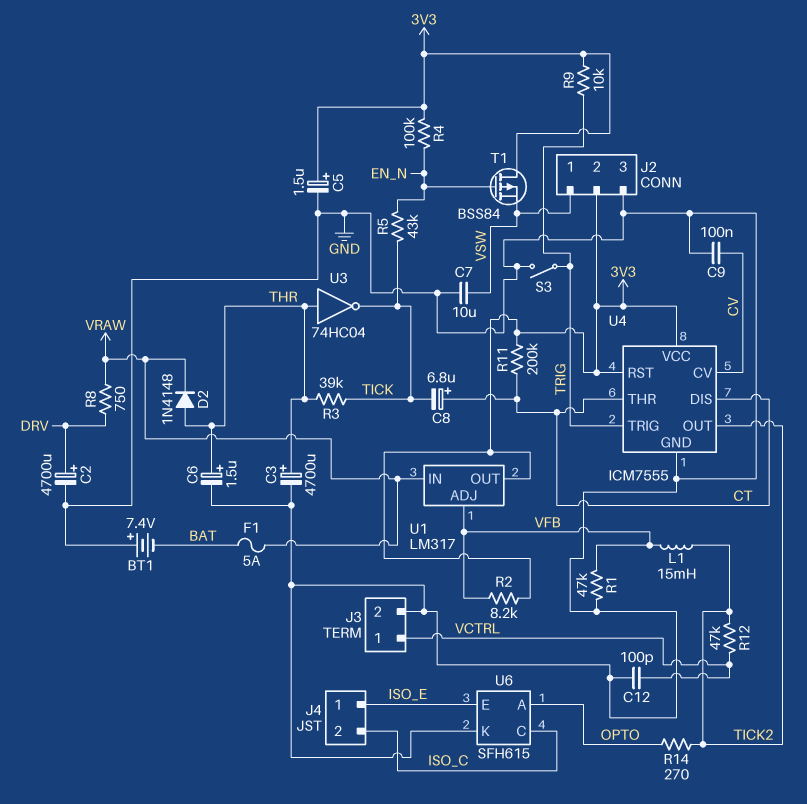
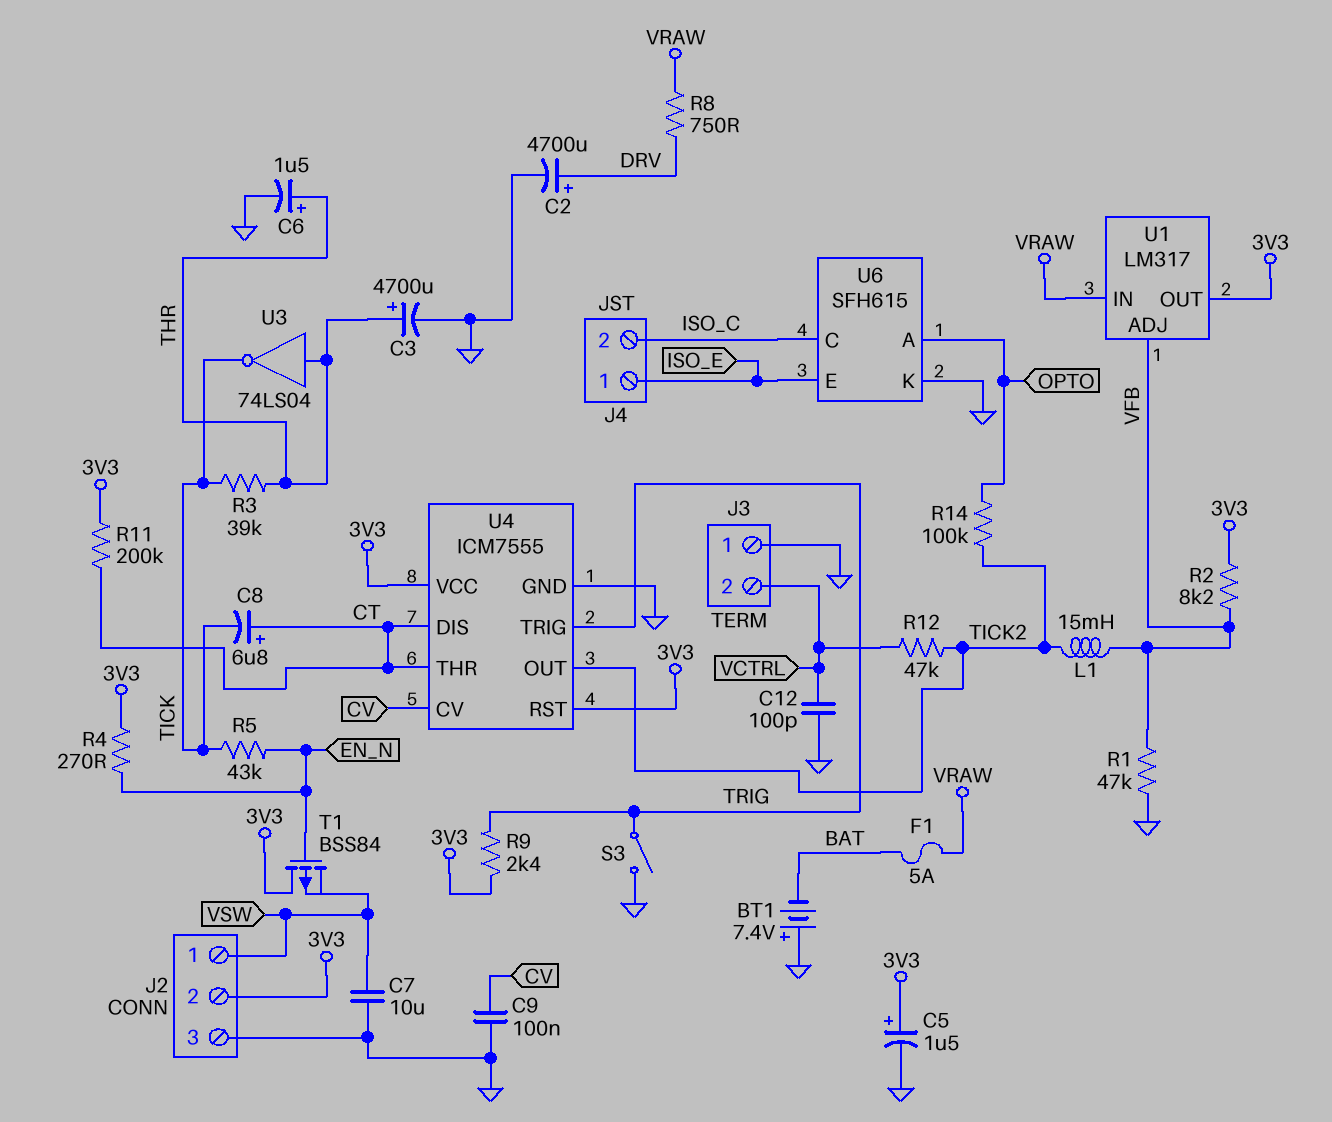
D2: diode 1N4148 (A THR, K VRAW) -> none
J3 pin 1: VCTRL -> GND
J3 pin 2: GND -> VCTRL
R4: 100k (3V3, EN_N) -> 270 (3V3, EN_N)
R9: 10k (3V3, TRIG) -> 2.4k (3V3, TRIG)
R14: 270 (OPTO, TICK2) -> 100k (OPTO, TICK2)
U3: NOT 74HC04 (in THR, out TICK) -> NOT 74LS04 (in THR, out TICK)

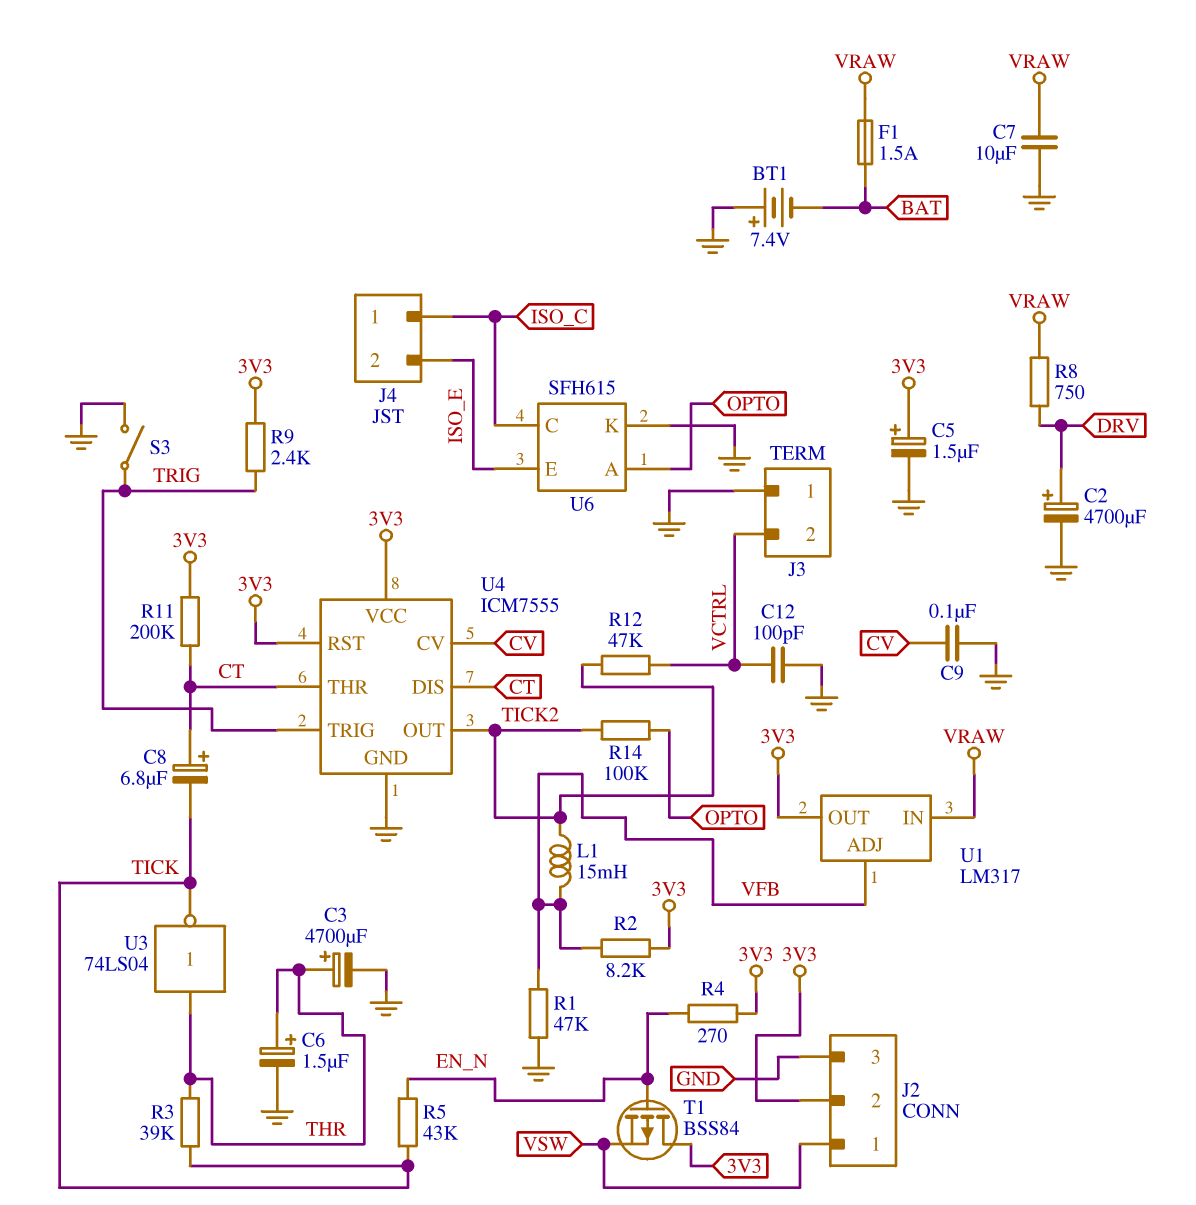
C7: 10uF (GND, VSW) -> 10uF (GND, VRAW)
F1: 5A (BAT, VRAW) -> 1.5A (BAT, VRAW)
J4 pin 1: ISO_E -> ISO_C
J4 pin 2: ISO_C -> ISO_E

